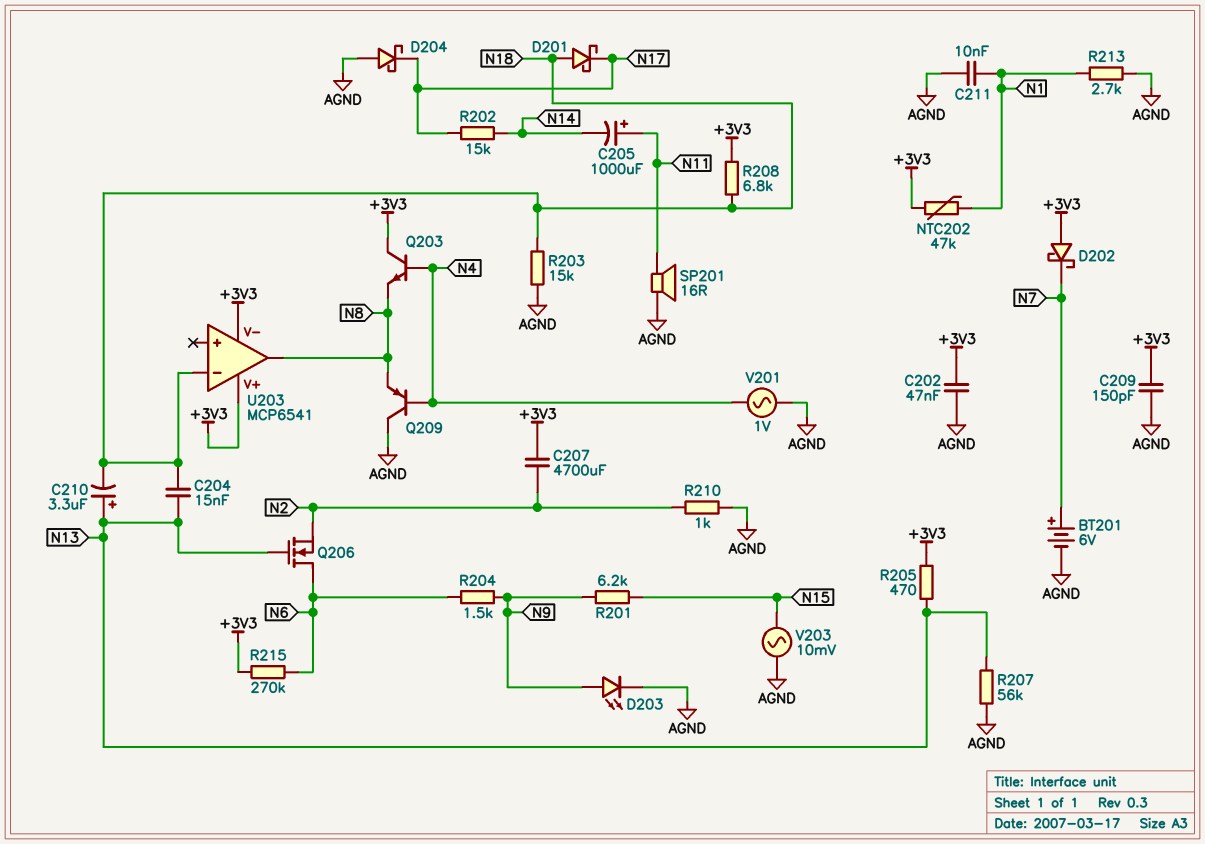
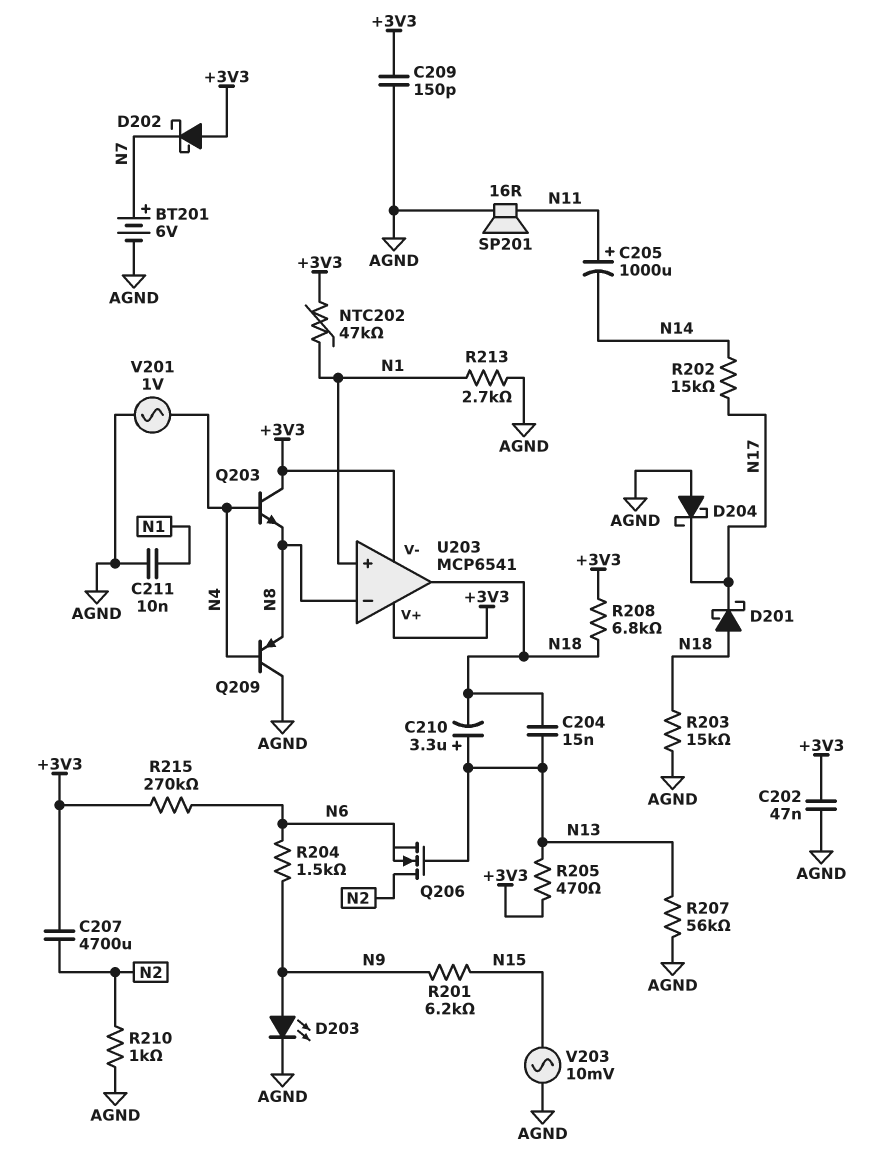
Q206: NMOS (G N13, D N6, S N2) -> NMOS (G N13, D N2, S N6)
U203 pin in+: none -> N1
U203 pin in-: N18 -> N8
U203 pin out: N8 -> N18

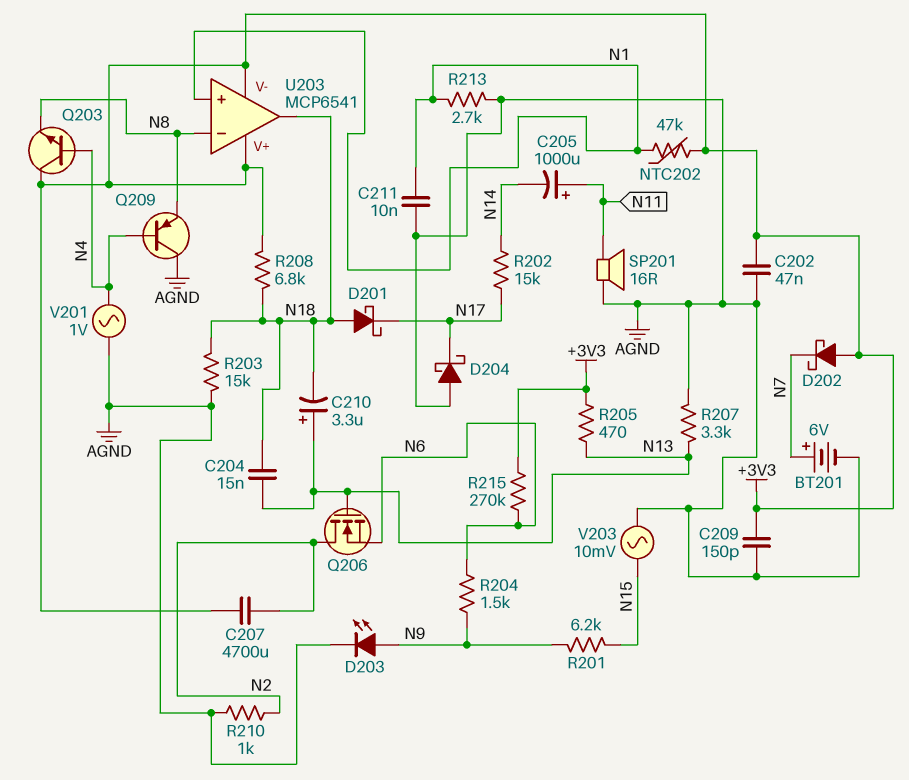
R207: 56k (AGND, N13) -> 3.3k (AGND, N13)

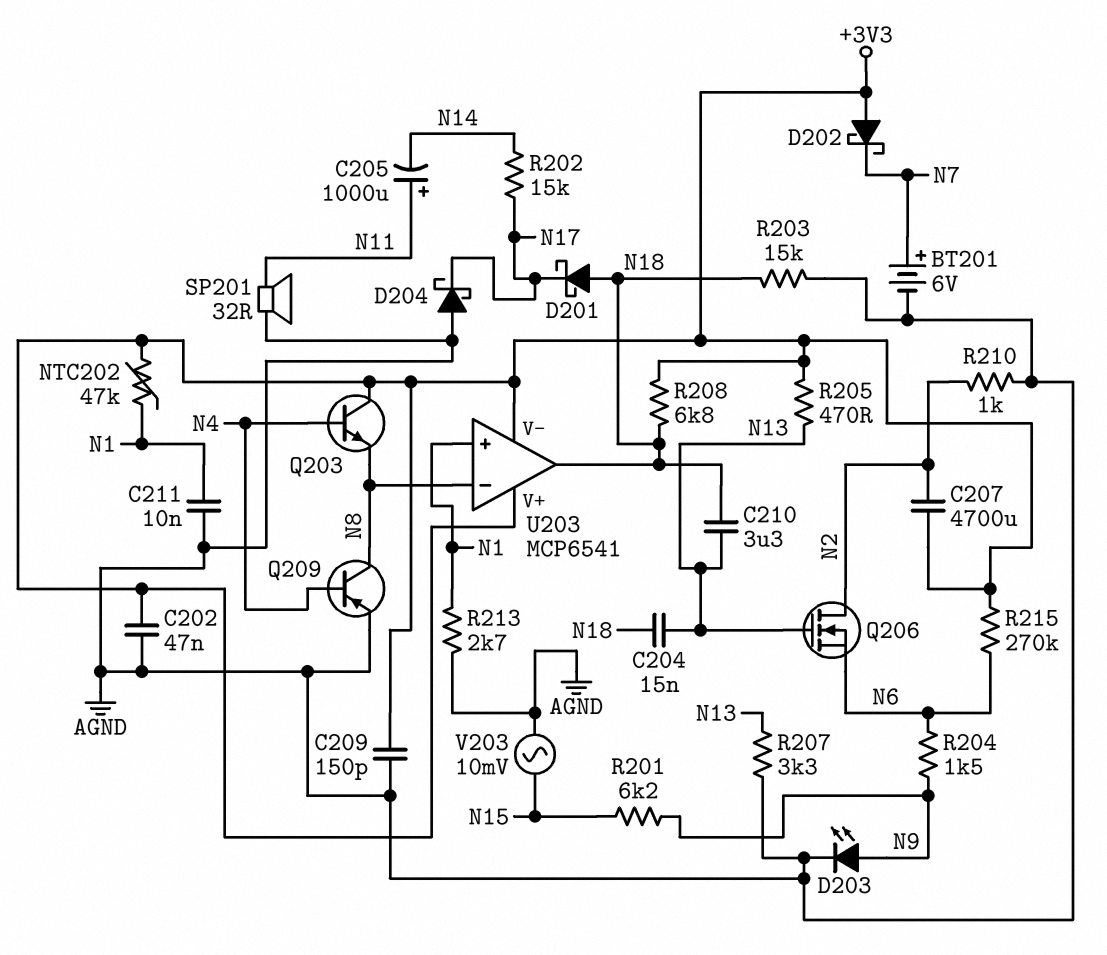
C210: 3.3uF (plus N13, minus N18) -> 3.3uF (N13, N18)
Q209: PNP (B N4, C AGND, E N8) -> PNP (B N4, C N8, E AGND)
SP201: speaker 16R (AGND, N11) -> speaker 32R (AGND, N11)
V201: AC 1V (AGND, N4) -> none

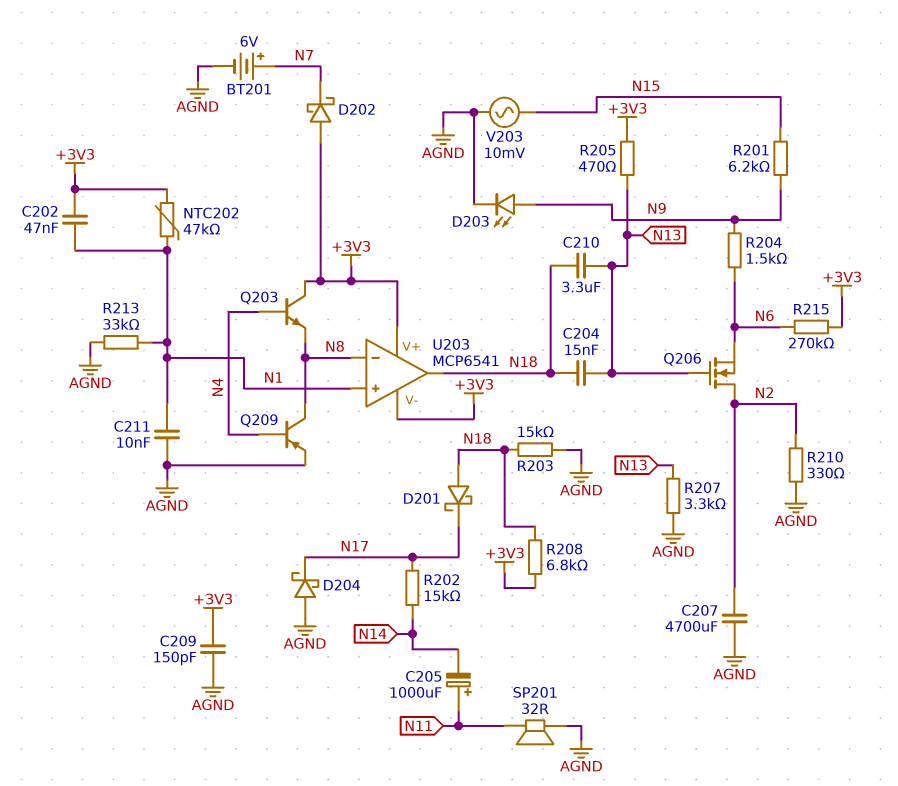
C202: 47nF (+3V3, AGND) -> 47nF (+3V3, N1)
C207: 4700uF (+3V3, N2) -> 4700uF (AGND, N2)
R210: 1k (AGND, N2) -> 330 (AGND, N2)
R213: 2.7k (AGND, N1) -> 33k (AGND, N1)

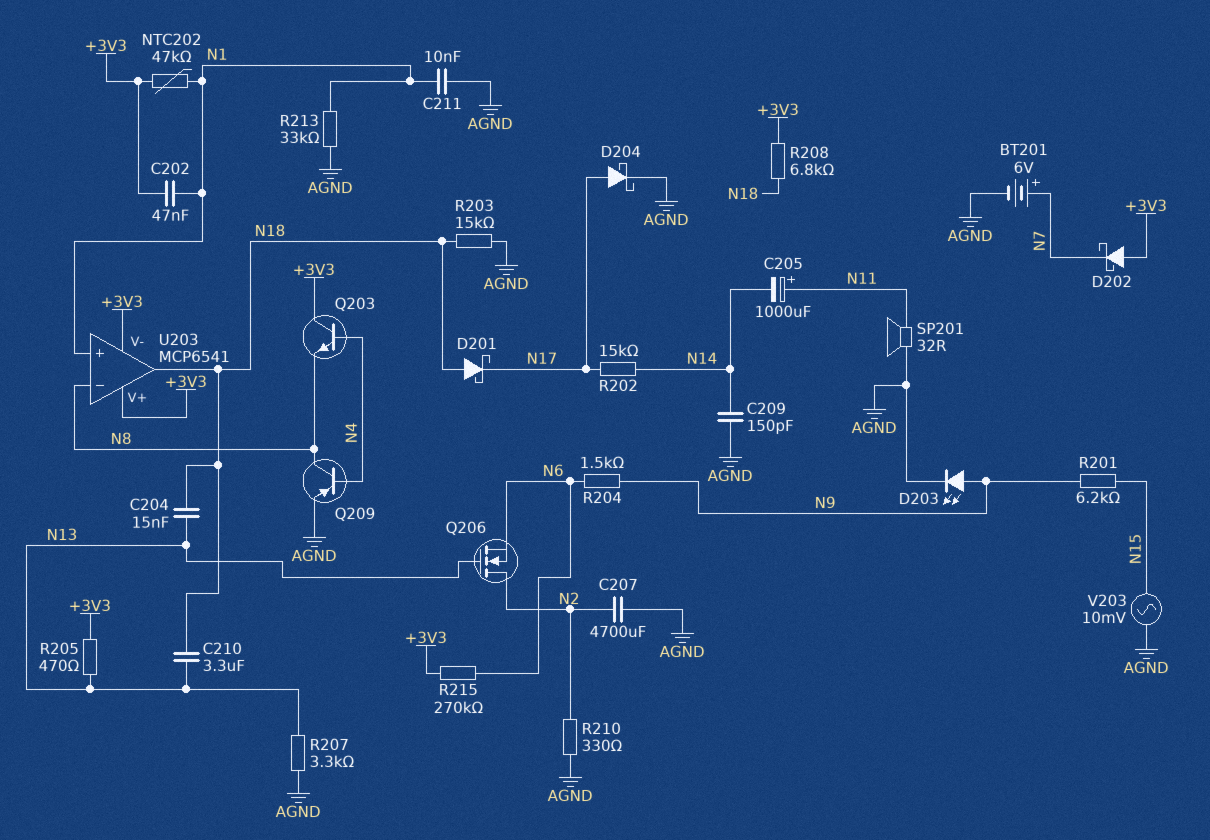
C209: 150pF (+3V3, AGND) -> 150pF (AGND, N14)
D204: schottky (A AGND, K N17) -> schottky (A N17, K AGND)

